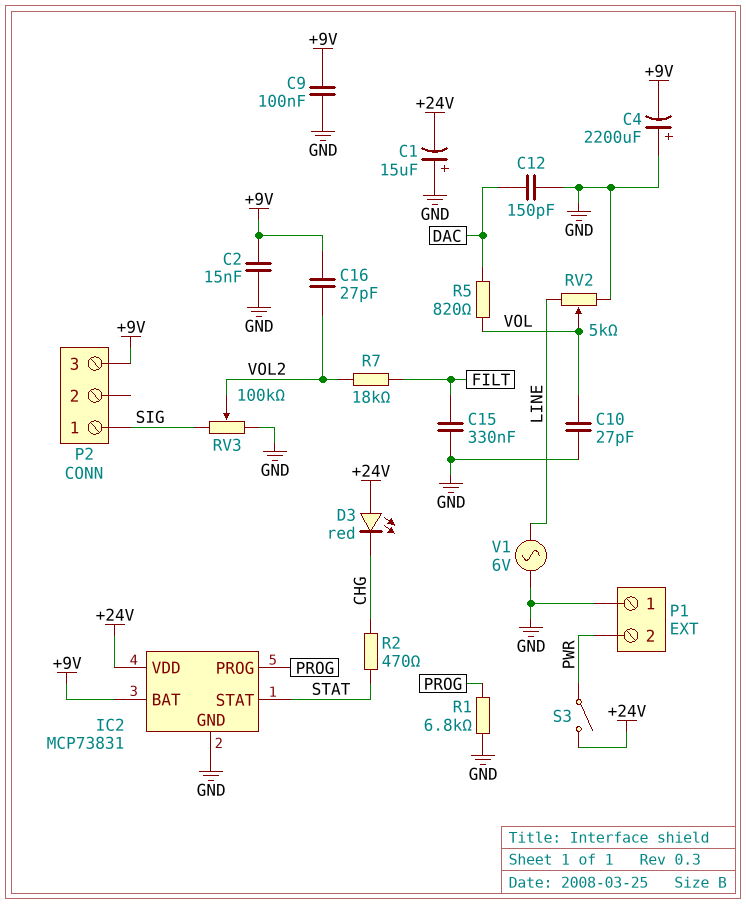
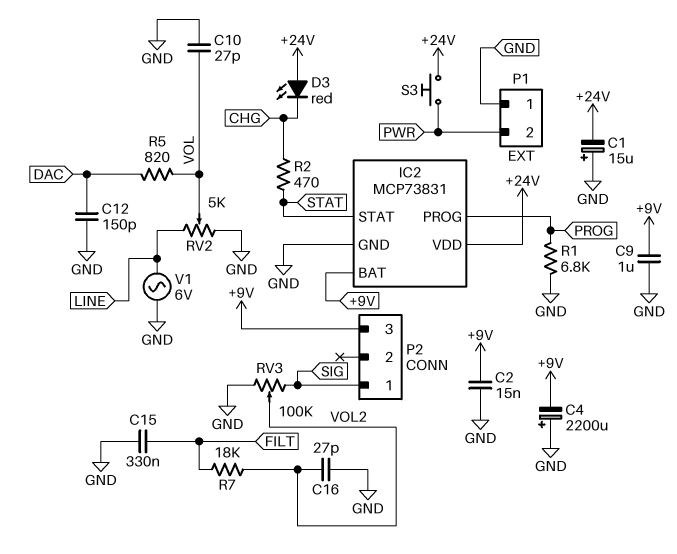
C9: 100nF (+9V, GND) -> 1uF (+9V, GND)
C16: 27pF (+9V, VOL2) -> 27pF (GND, VOL2)
S3: switch (+24V, PWR) -> button (+24V, PWR)

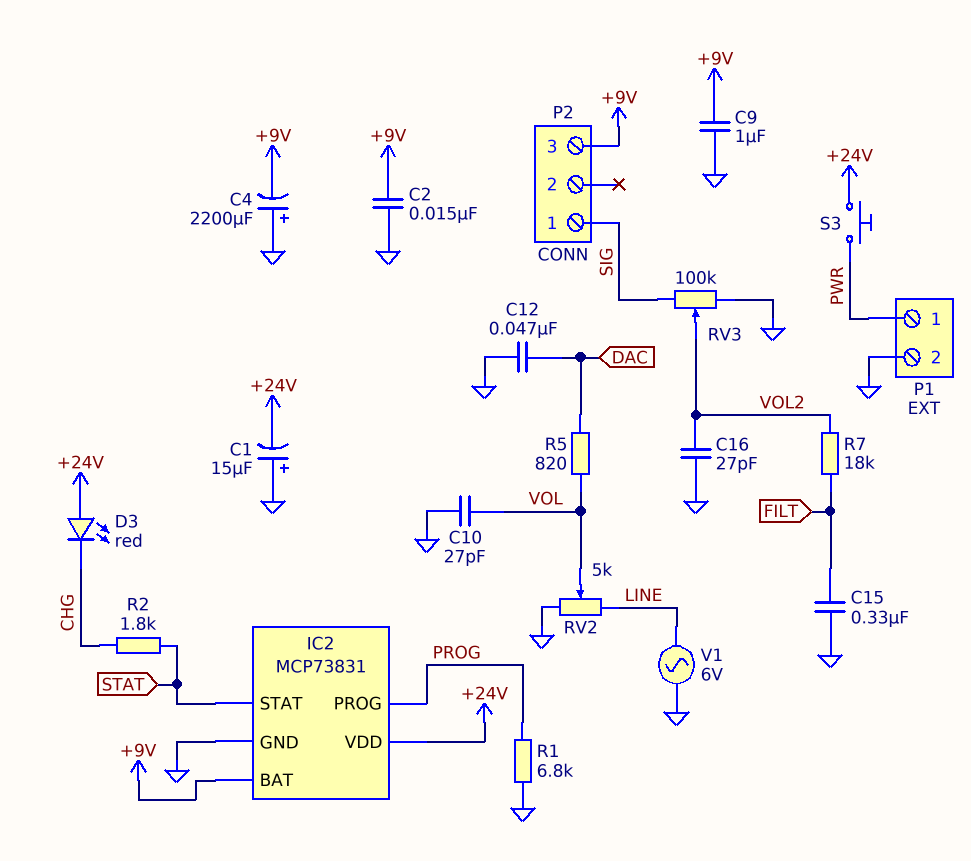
C12: 150pF (DAC, GND) -> 47nF (DAC, GND)
P1 pin 1: GND -> PWR
P1 pin 2: PWR -> GND
R2: 470 (CHG, STAT) -> 1.8k (CHG, STAT)

